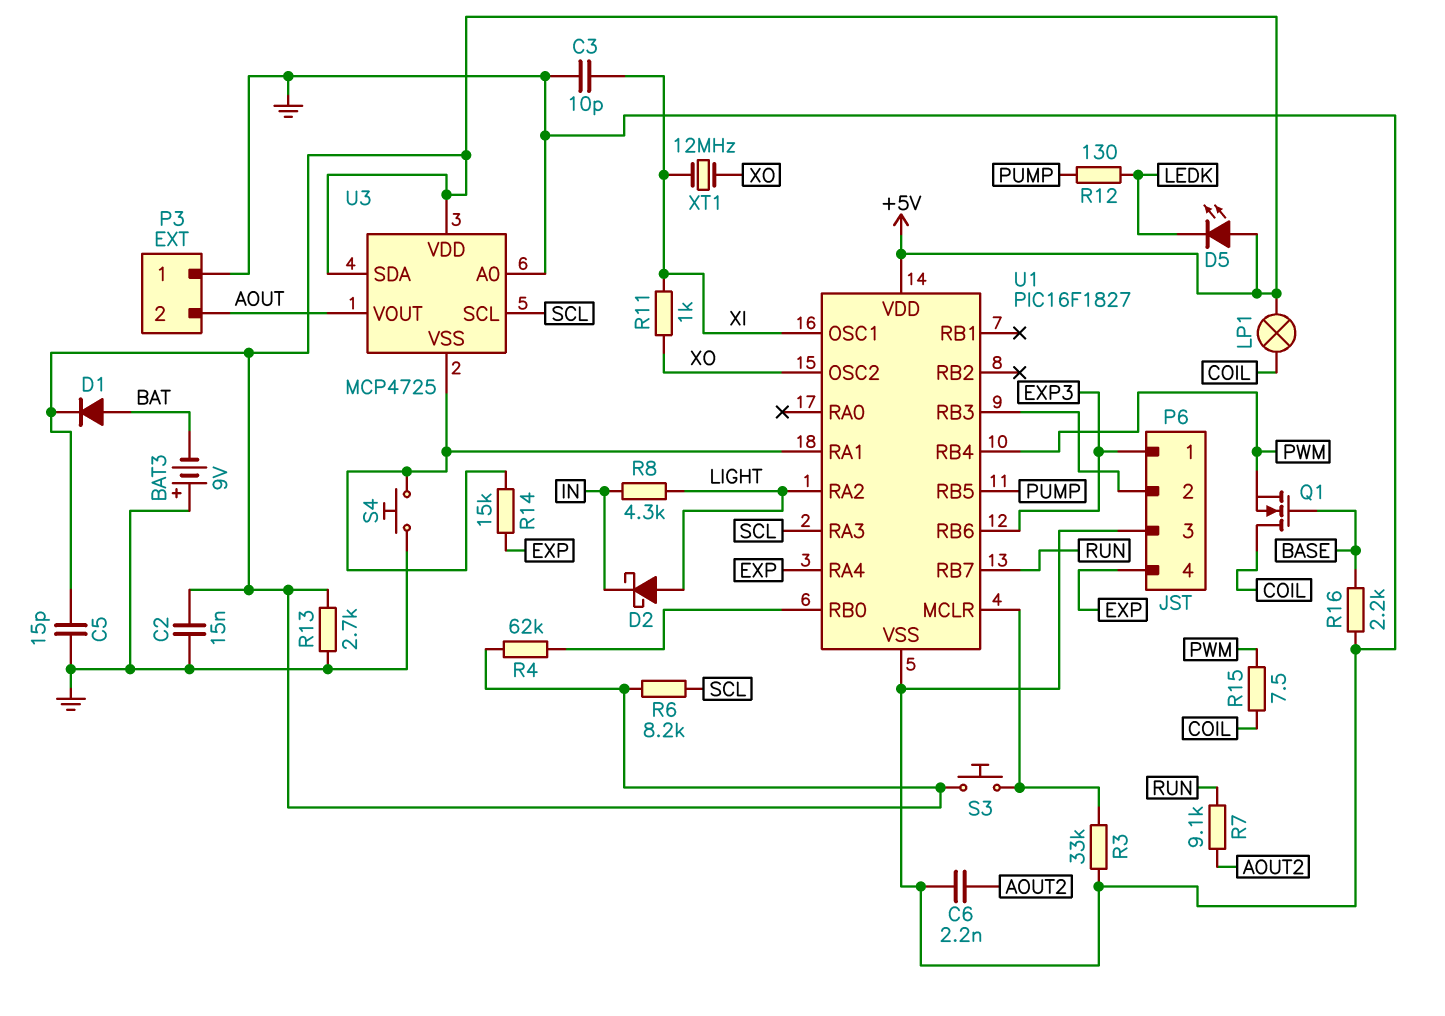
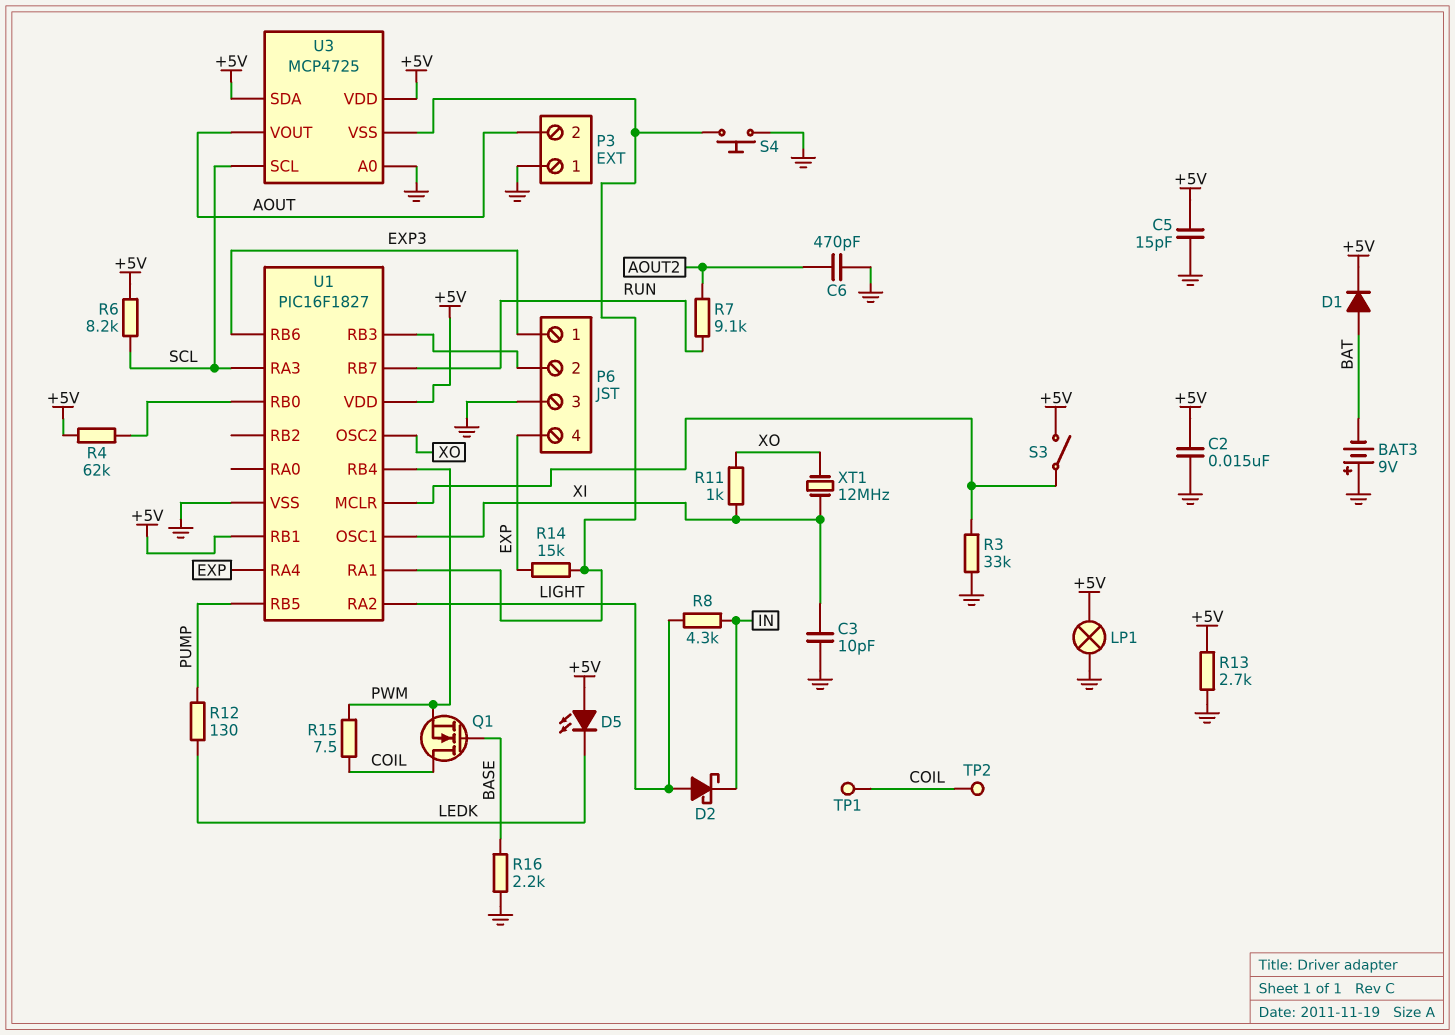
C6: 2.2nF (AOUT2, GND) -> 470pF (AOUT2, GND)
LP1: lamp (+5V, COIL) -> lamp (+5V, GND)
S3: button (+5V, U1/MCLR) -> switch (+5V, U1/MCLR)
TP1: none -> test point (COIL)
TP2: none -> test point (COIL)
U1 pin RB1: none -> +5V

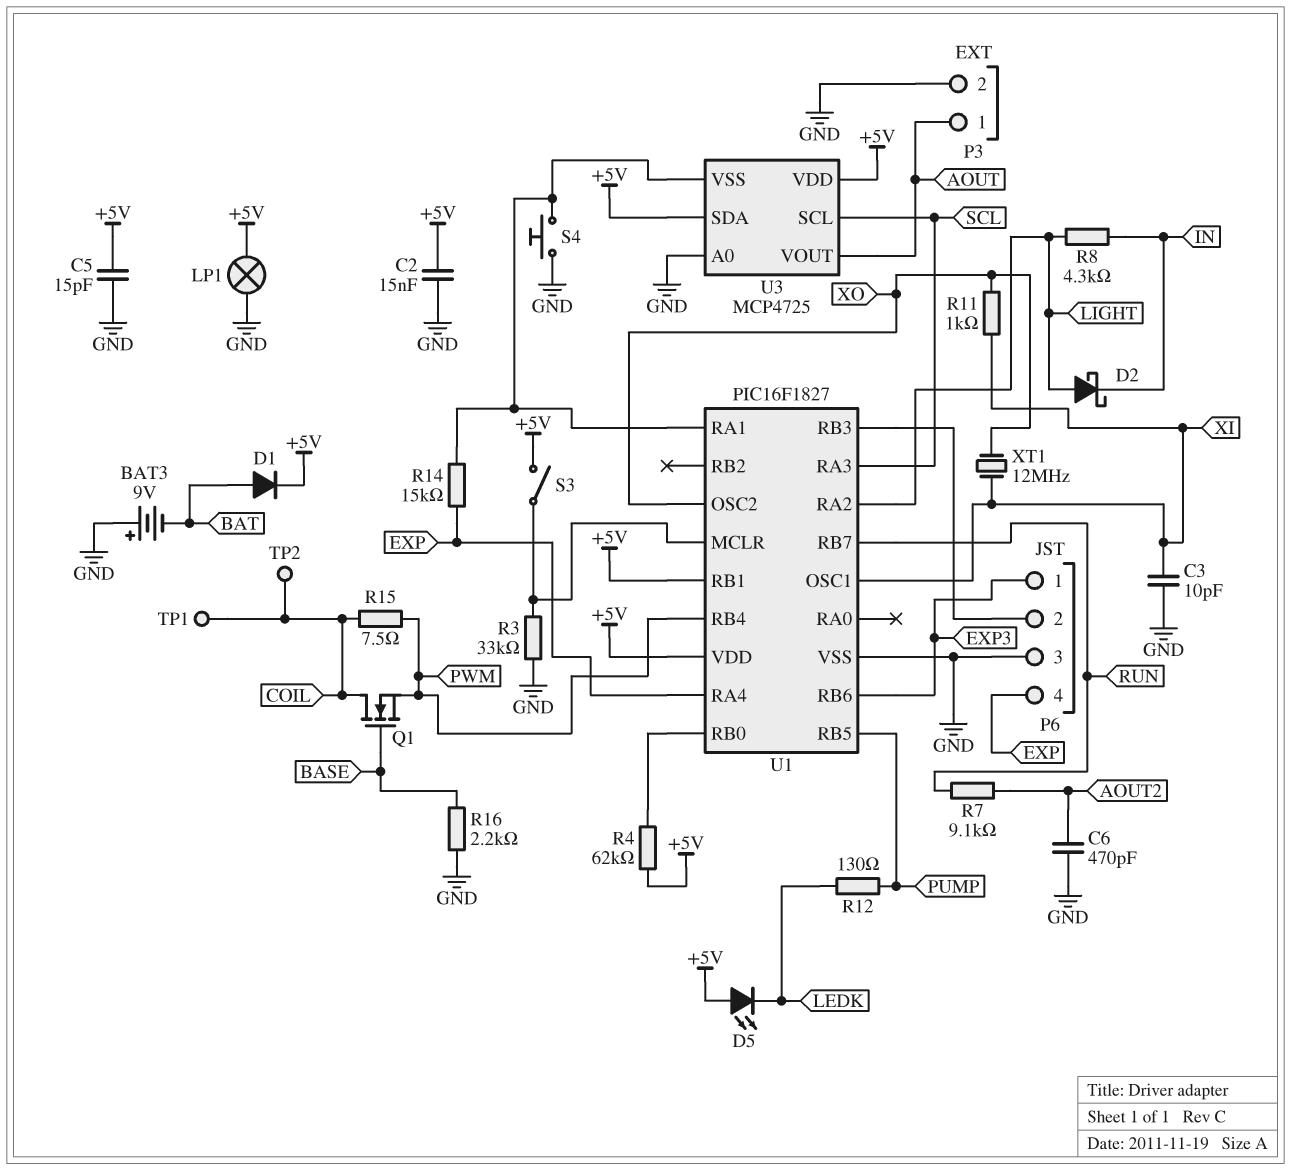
P3 pin 1: GND -> AOUT
P3 pin 2: AOUT -> GND
R6: 8.2k (+5V, SCL) -> none
R13: 2.7k (+5V, GND) -> none

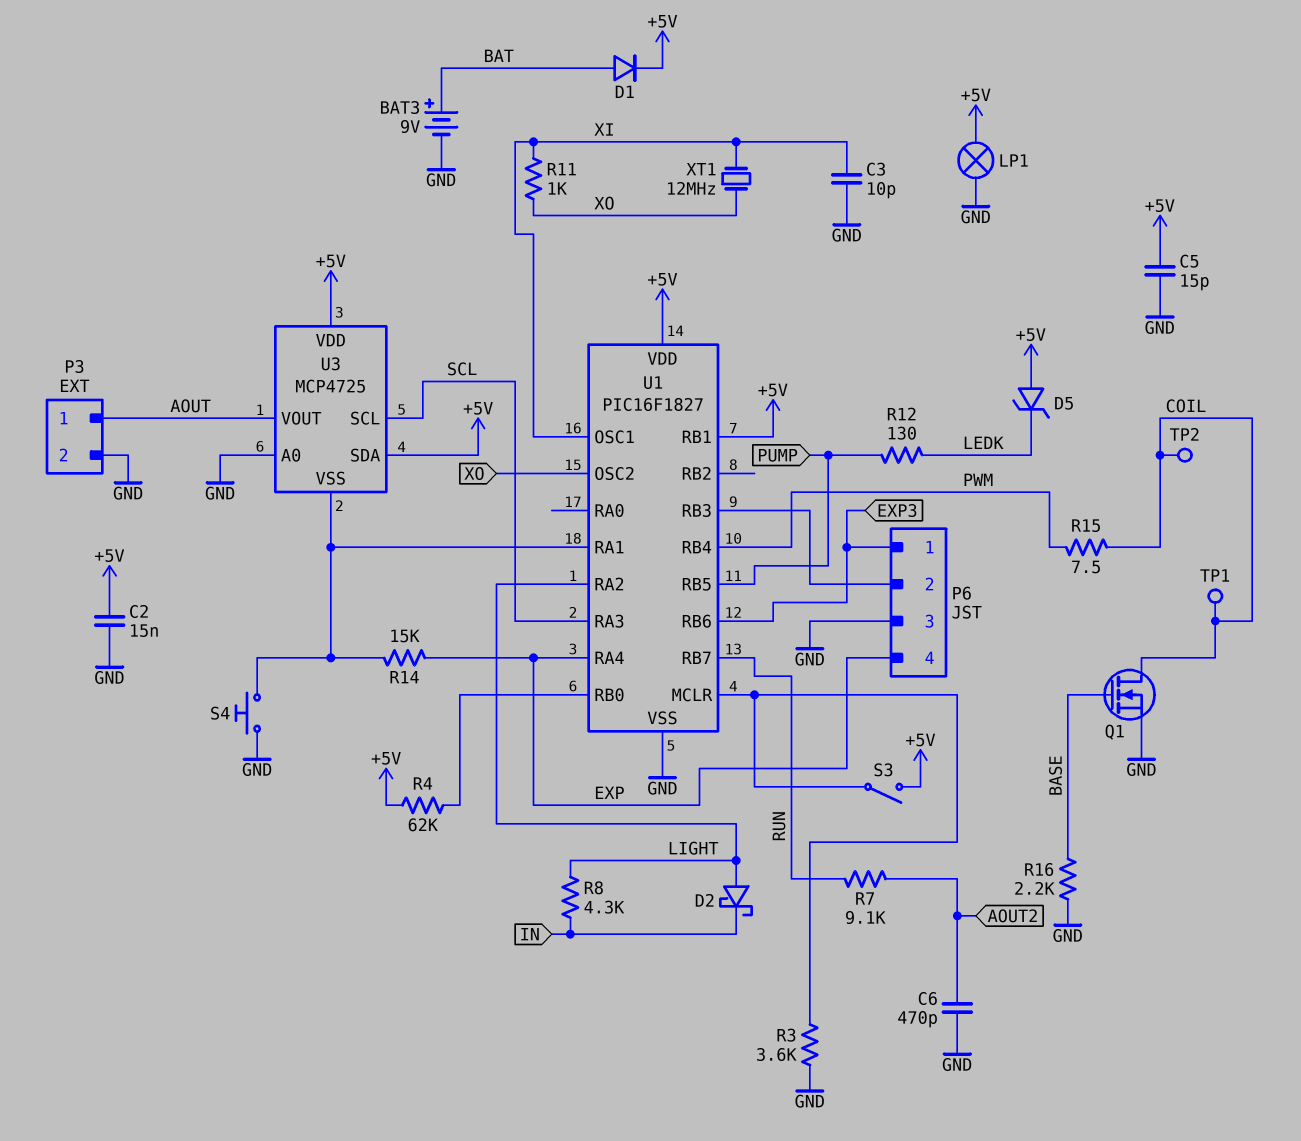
BAT3: 9V (plus GND, minus BAT) -> 9V (plus BAT, minus GND)
D5: LED (A +5V, K LEDK) -> zener (A +5V, K LEDK)
Q1: NMOS (G BASE, D COIL, S PWM) -> NMOS (G BASE, D COIL, S GND)
R3: 33k (GND, U1/MCLR) -> 3.6k (GND, U1/MCLR)

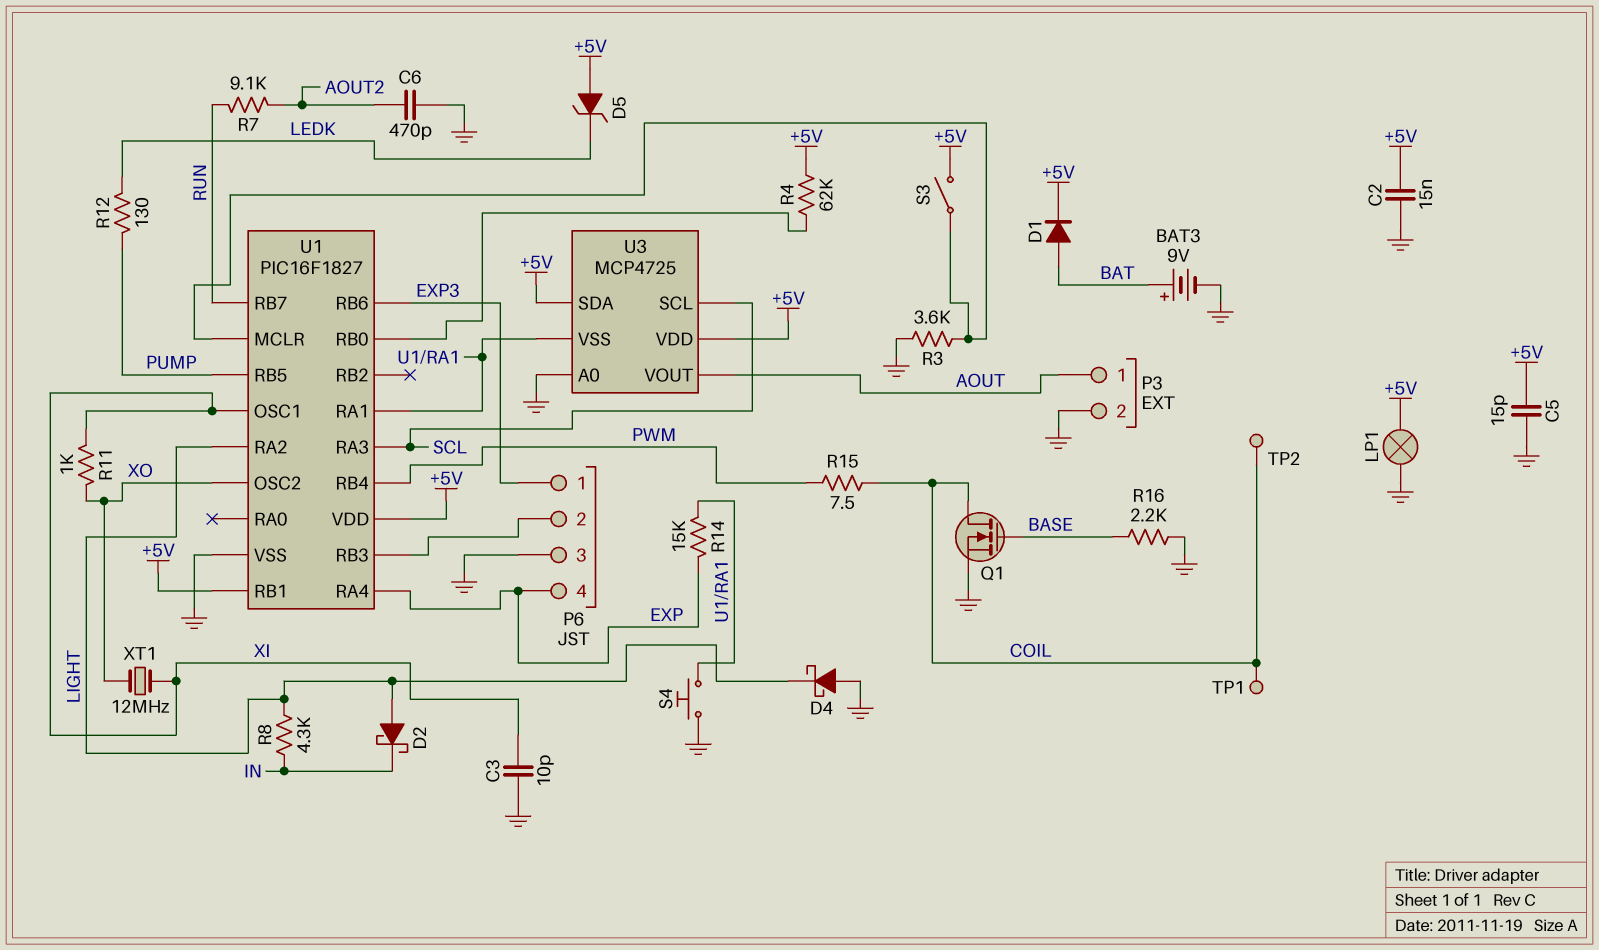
D4: none -> schottky (A GND, K LIGHT)

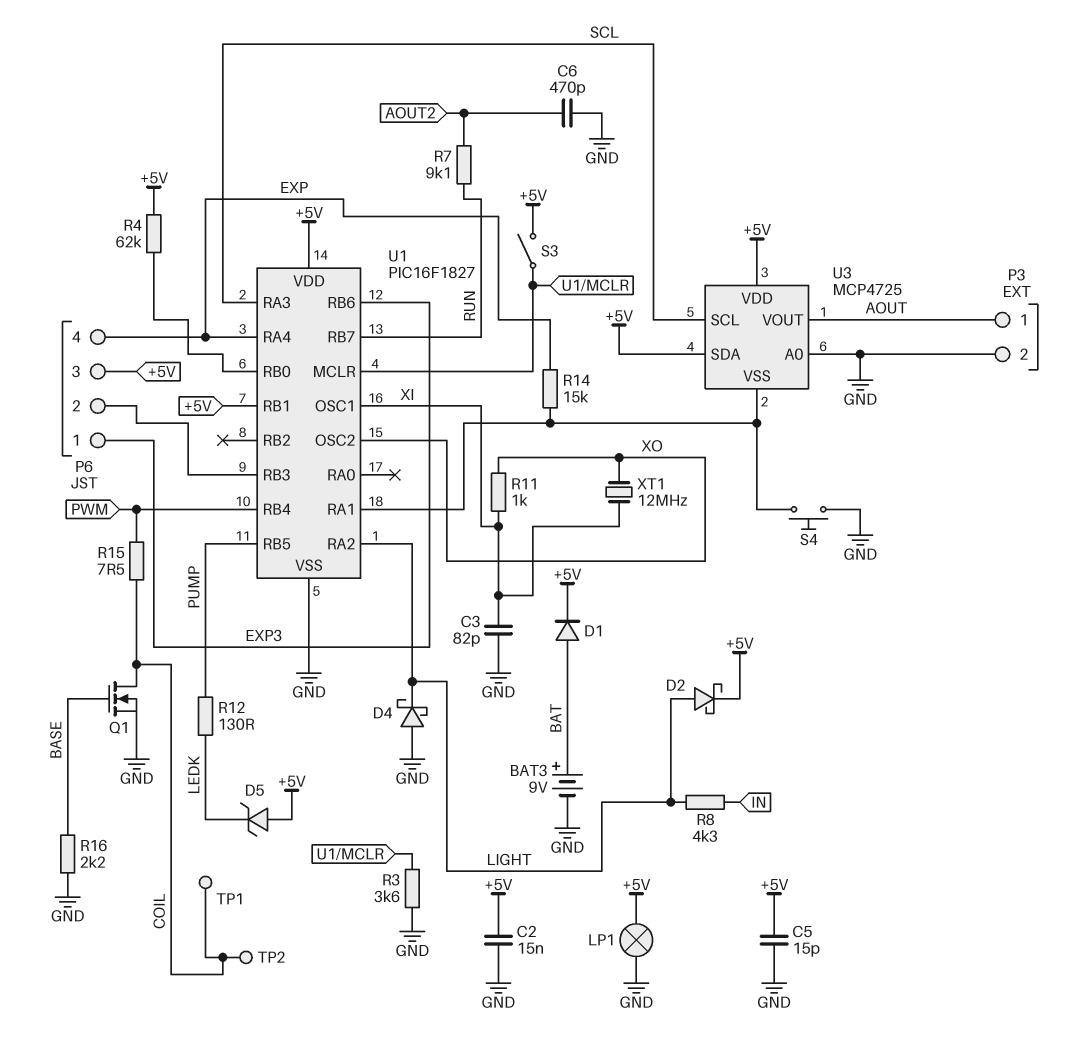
C3: 10pF (GND, XI) -> 82pF (GND, XI)
D2: schottky (A LIGHT, K IN) -> schottky (A LIGHT, K +5V)
P6 pin 3: GND -> +5V

